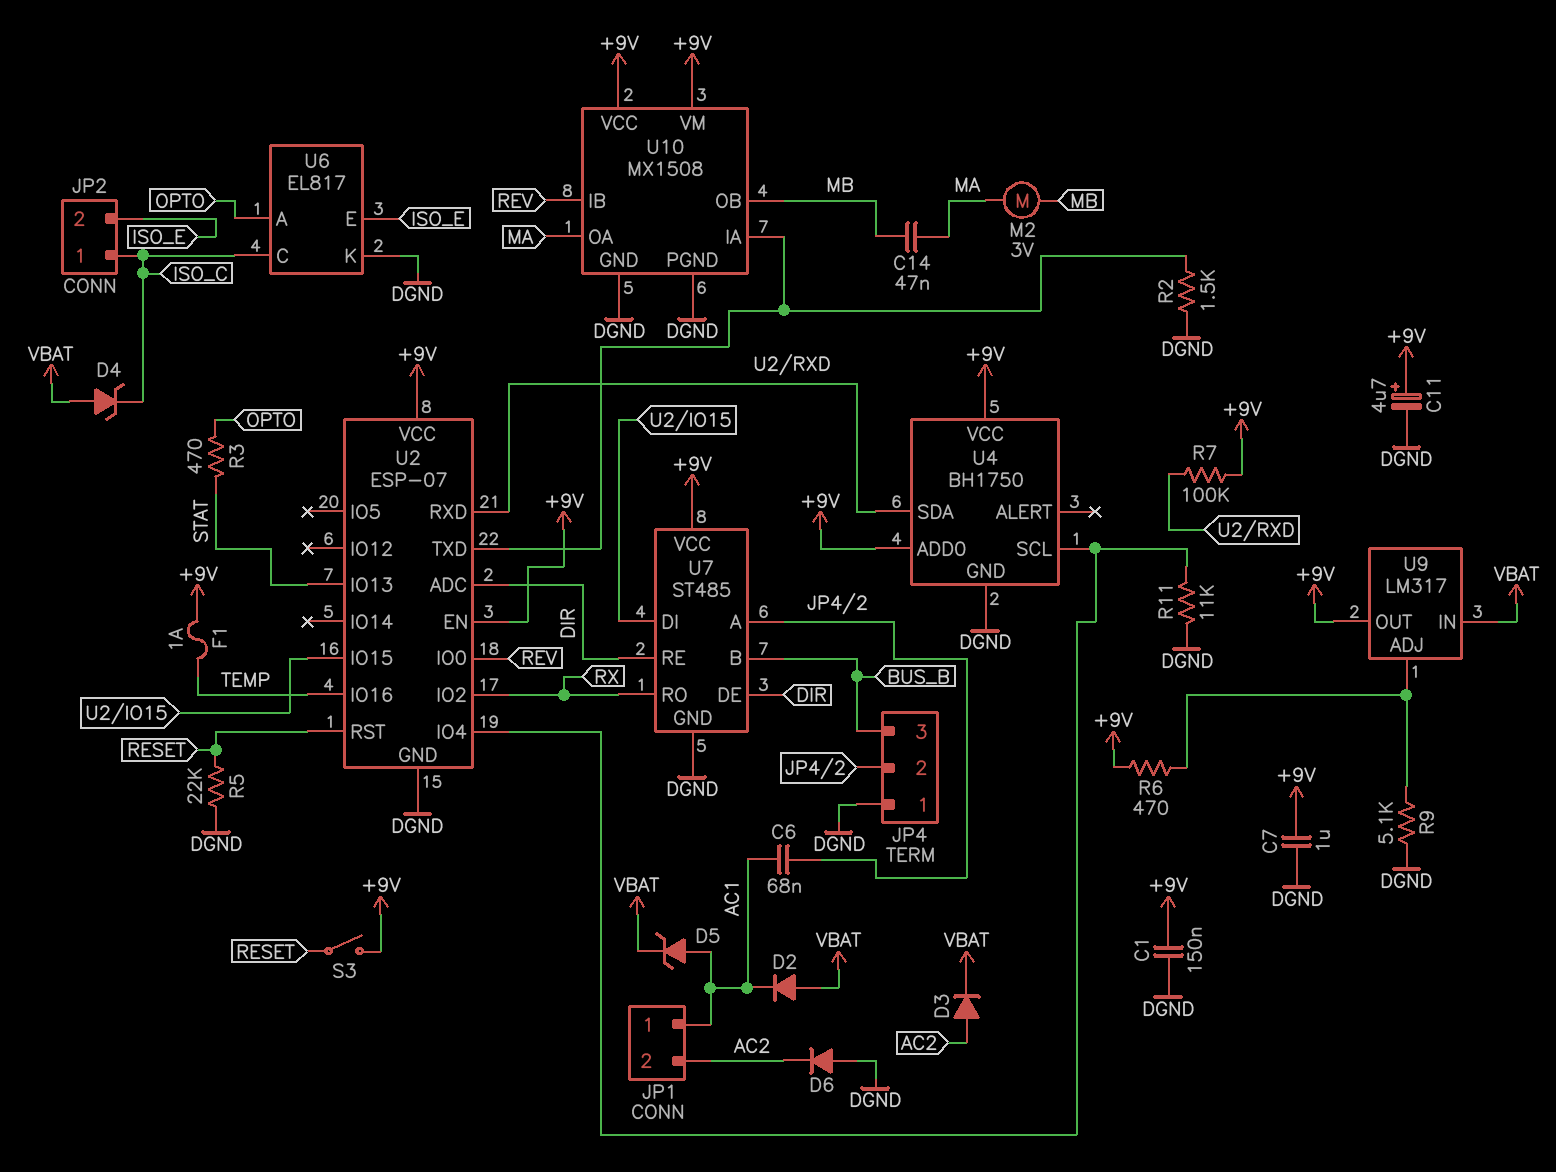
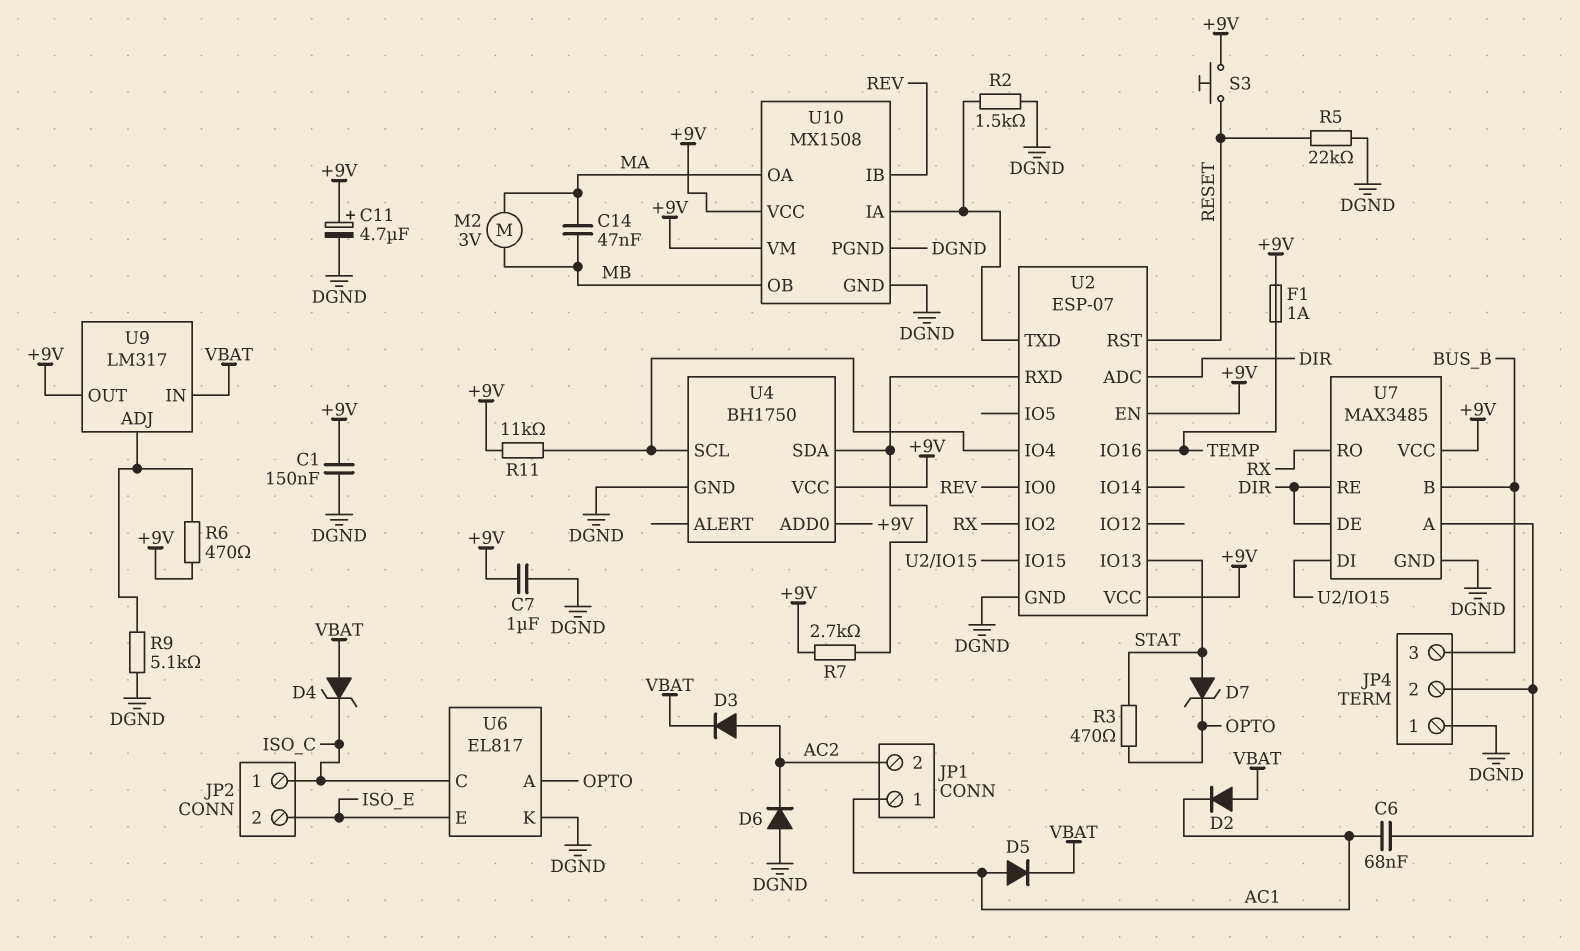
D5: zener (A AC1, K VBAT) -> diode (A AC1, K VBAT)
D7: none -> zener (A STAT, K OPTO)
R7: 100k (+9V, U2/RXD) -> 2.7k (+9V, U2/RXD)
R11: 11k (DGND, U2/IO4) -> 11k (+9V, U2/IO4)
S3: switch (+9V, RESET) -> button (+9V, RESET)
U7: ST485 -> MAX3485

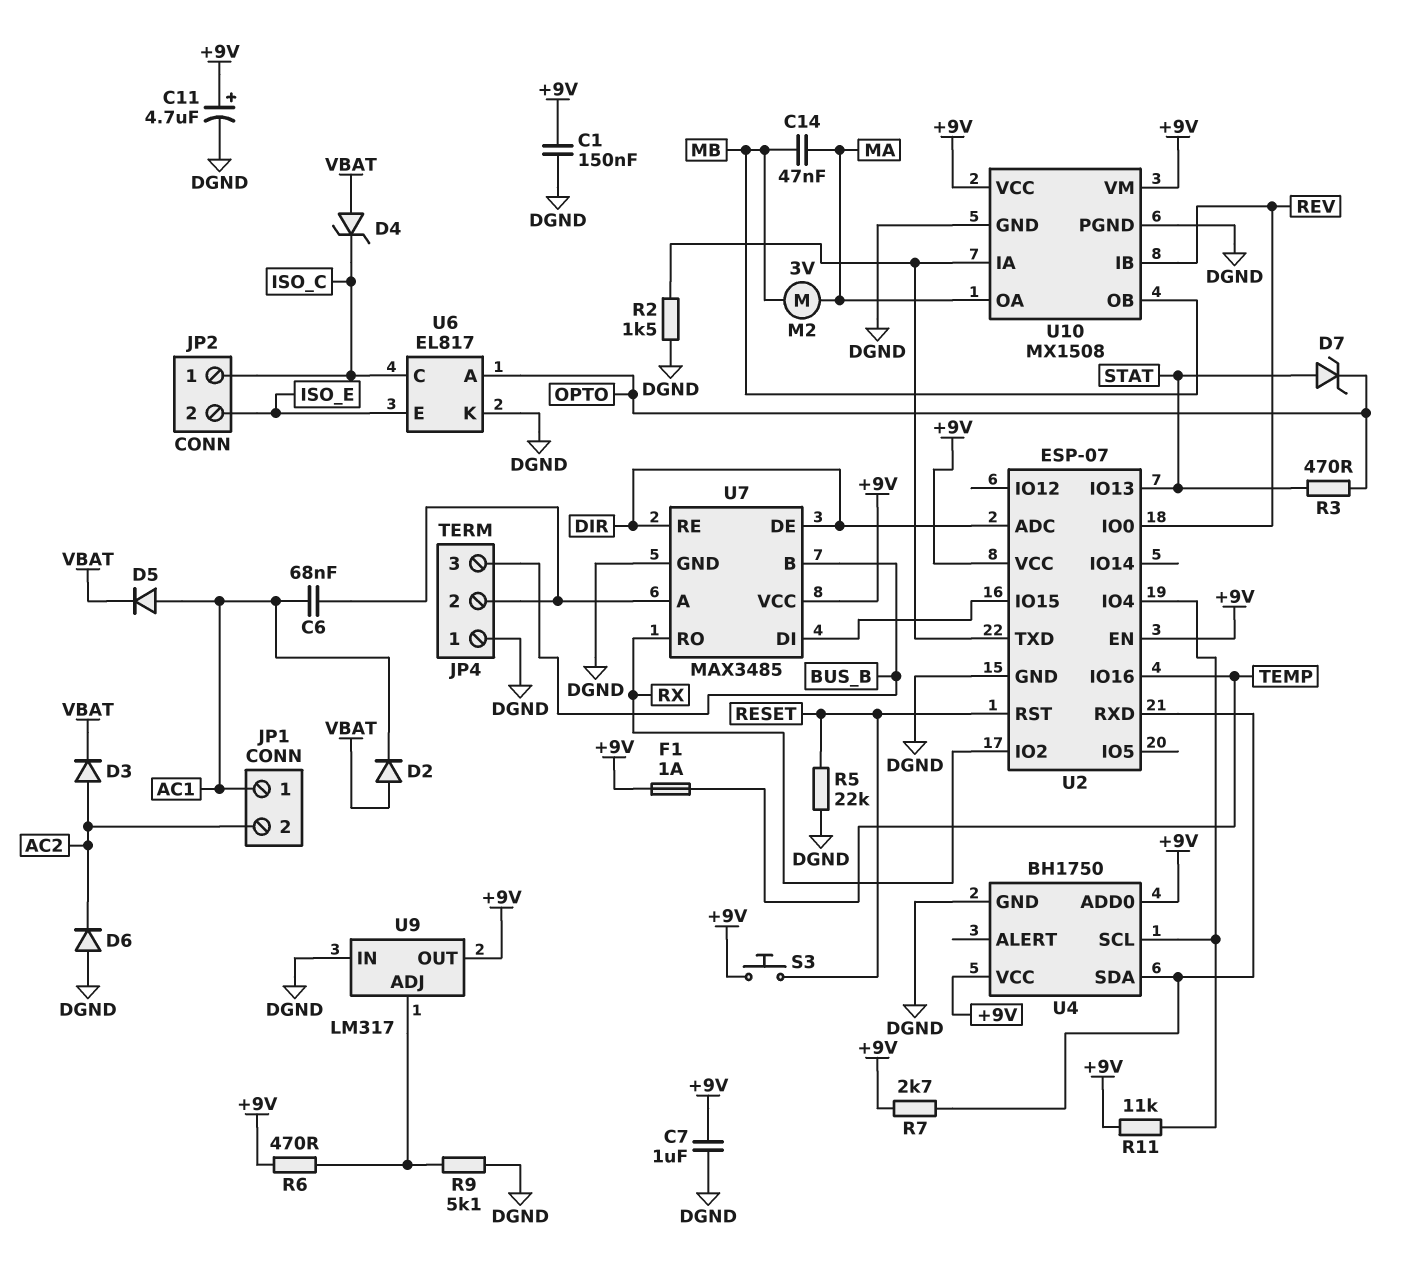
U9 pin IN: VBAT -> DGND

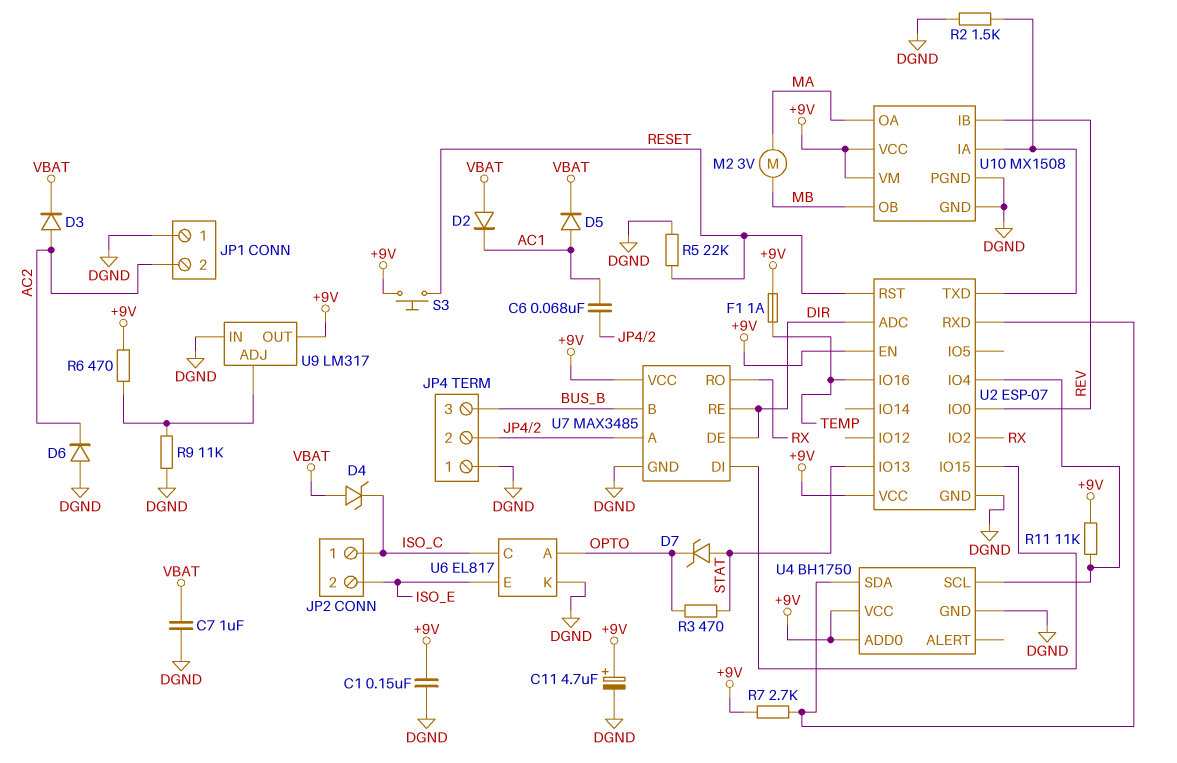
C7: 1uF (+9V, DGND) -> 1uF (DGND, VBAT)
C14: 47nF (MA, MB) -> none
JP1 pin 1: AC1 -> DGND
R9: 5.1k (DGND, U9/ADJ) -> 11k (DGND, U9/ADJ)

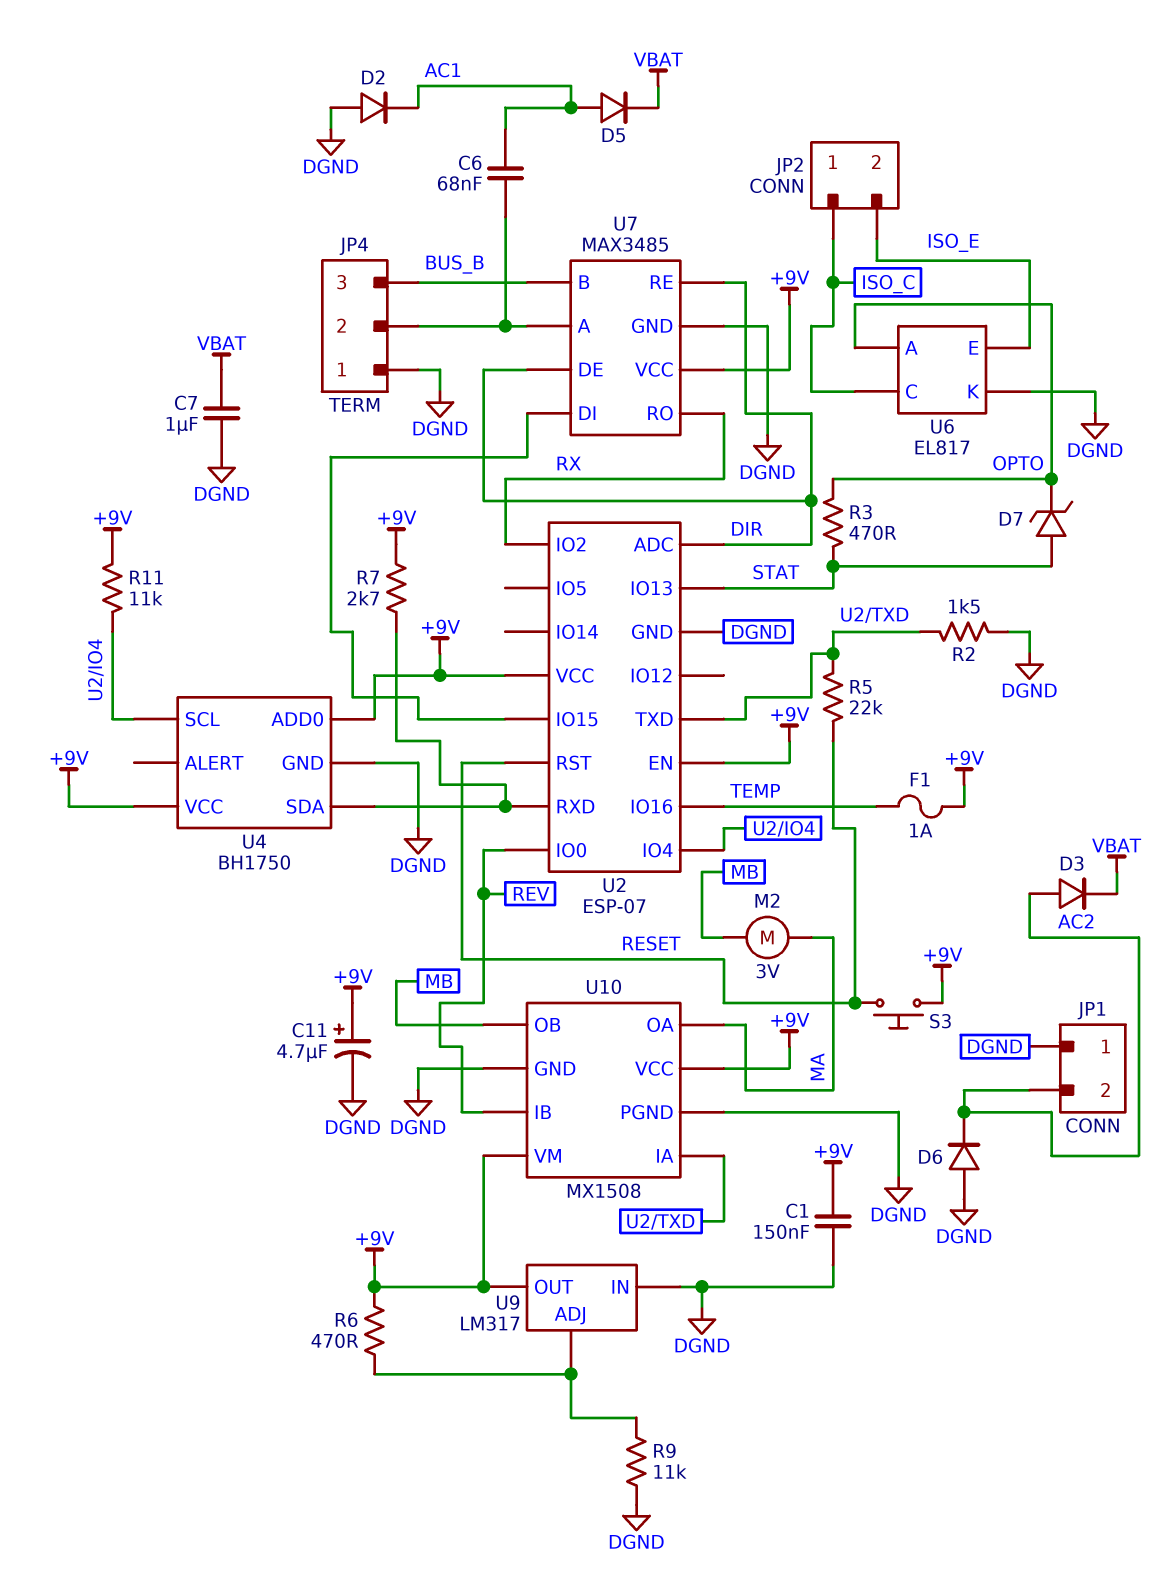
D2: diode (A VBAT, K AC1) -> diode (A DGND, K AC1)
D4: zener (A VBAT, K ISO_C) -> none
R5: 22k (DGND, RESET) -> 22k (RESET, U2/TXD)

